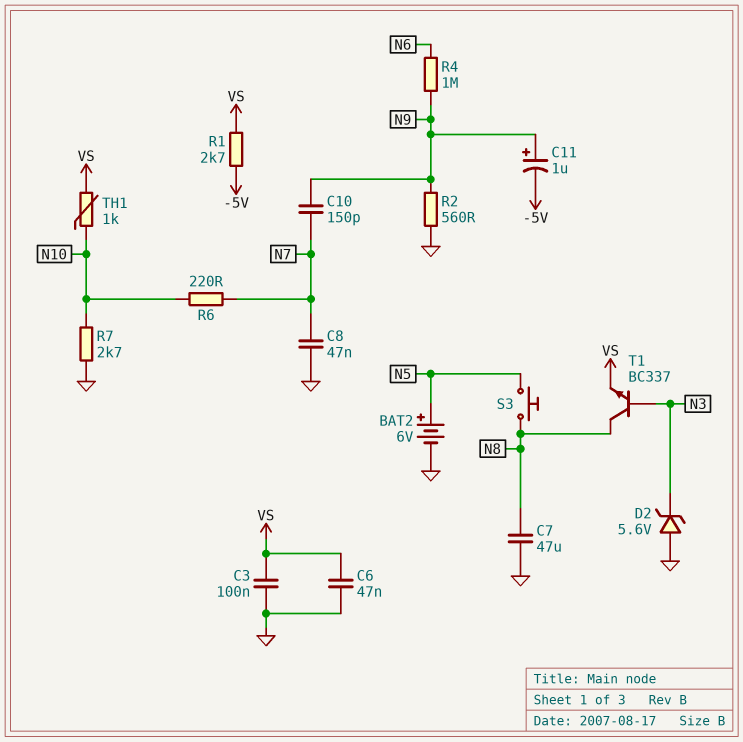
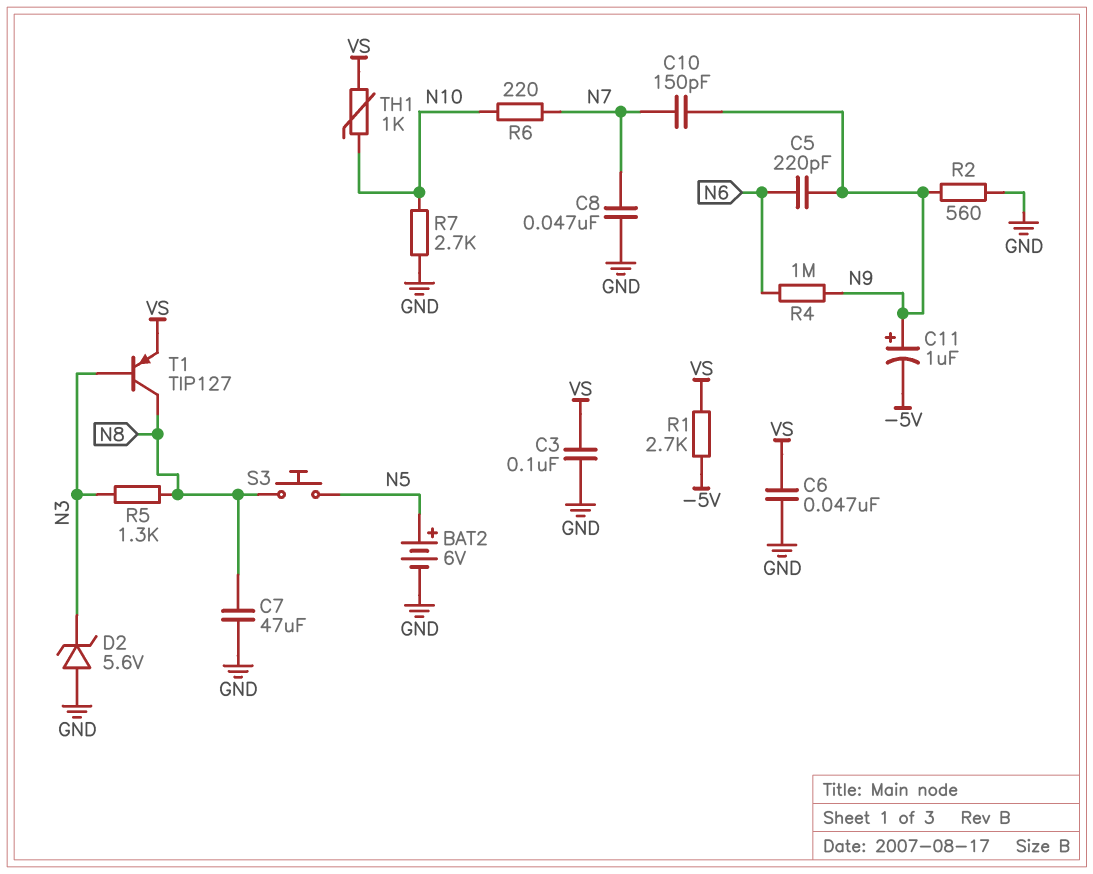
C5: none -> 220pF (N6, N9)
R5: none -> 1.3k (N3, N8)
T1: NPN BC337 (B N3, C N8, E VS) -> PNP TIP127 (B N3, C N8, E VS)

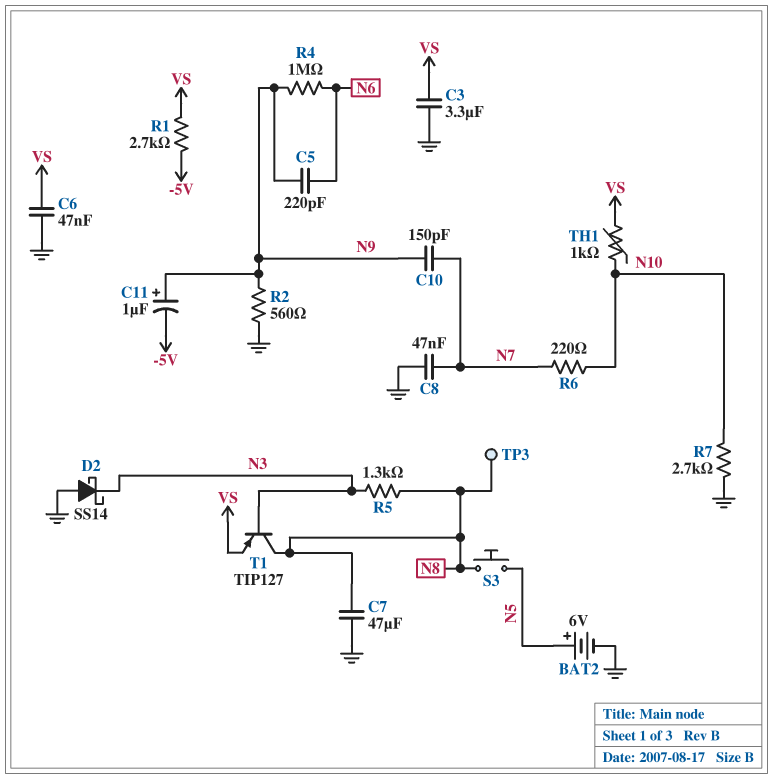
C3: 100nF (GND, VS) -> 3.3uF (GND, VS)
D2: zener 5.6V (A GND, K N3) -> schottky SS14 (A GND, K N3)
TP3: none -> test point (N8)

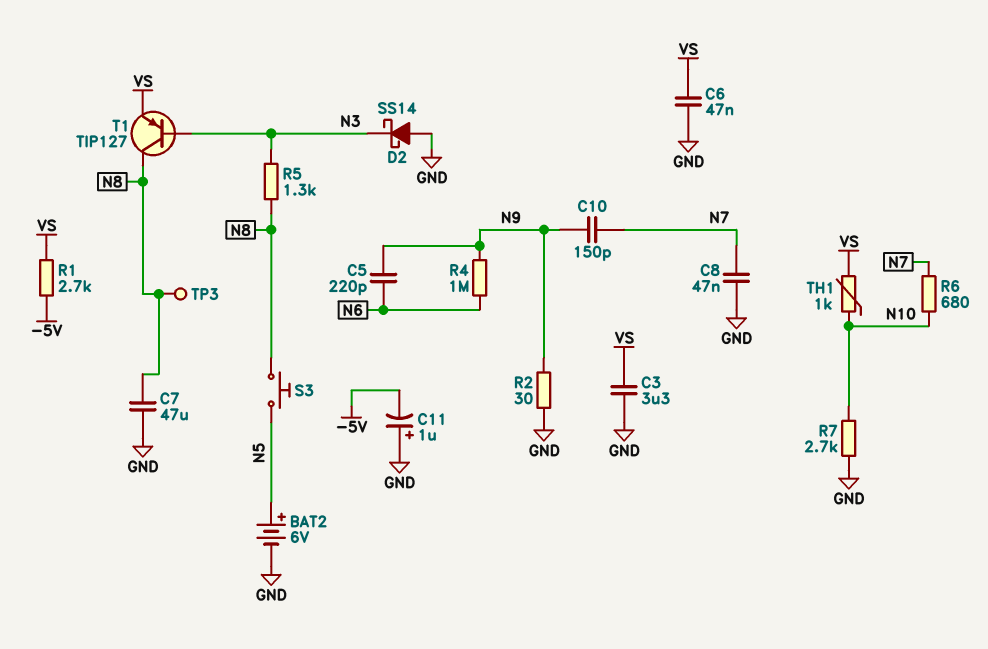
C11: 1uF (plus N9, minus -5V) -> 1uF (plus GND, minus -5V)
R2: 560 (GND, N9) -> 30 (GND, N9)
R6: 220 (N7, N10) -> 680 (N7, N10)

